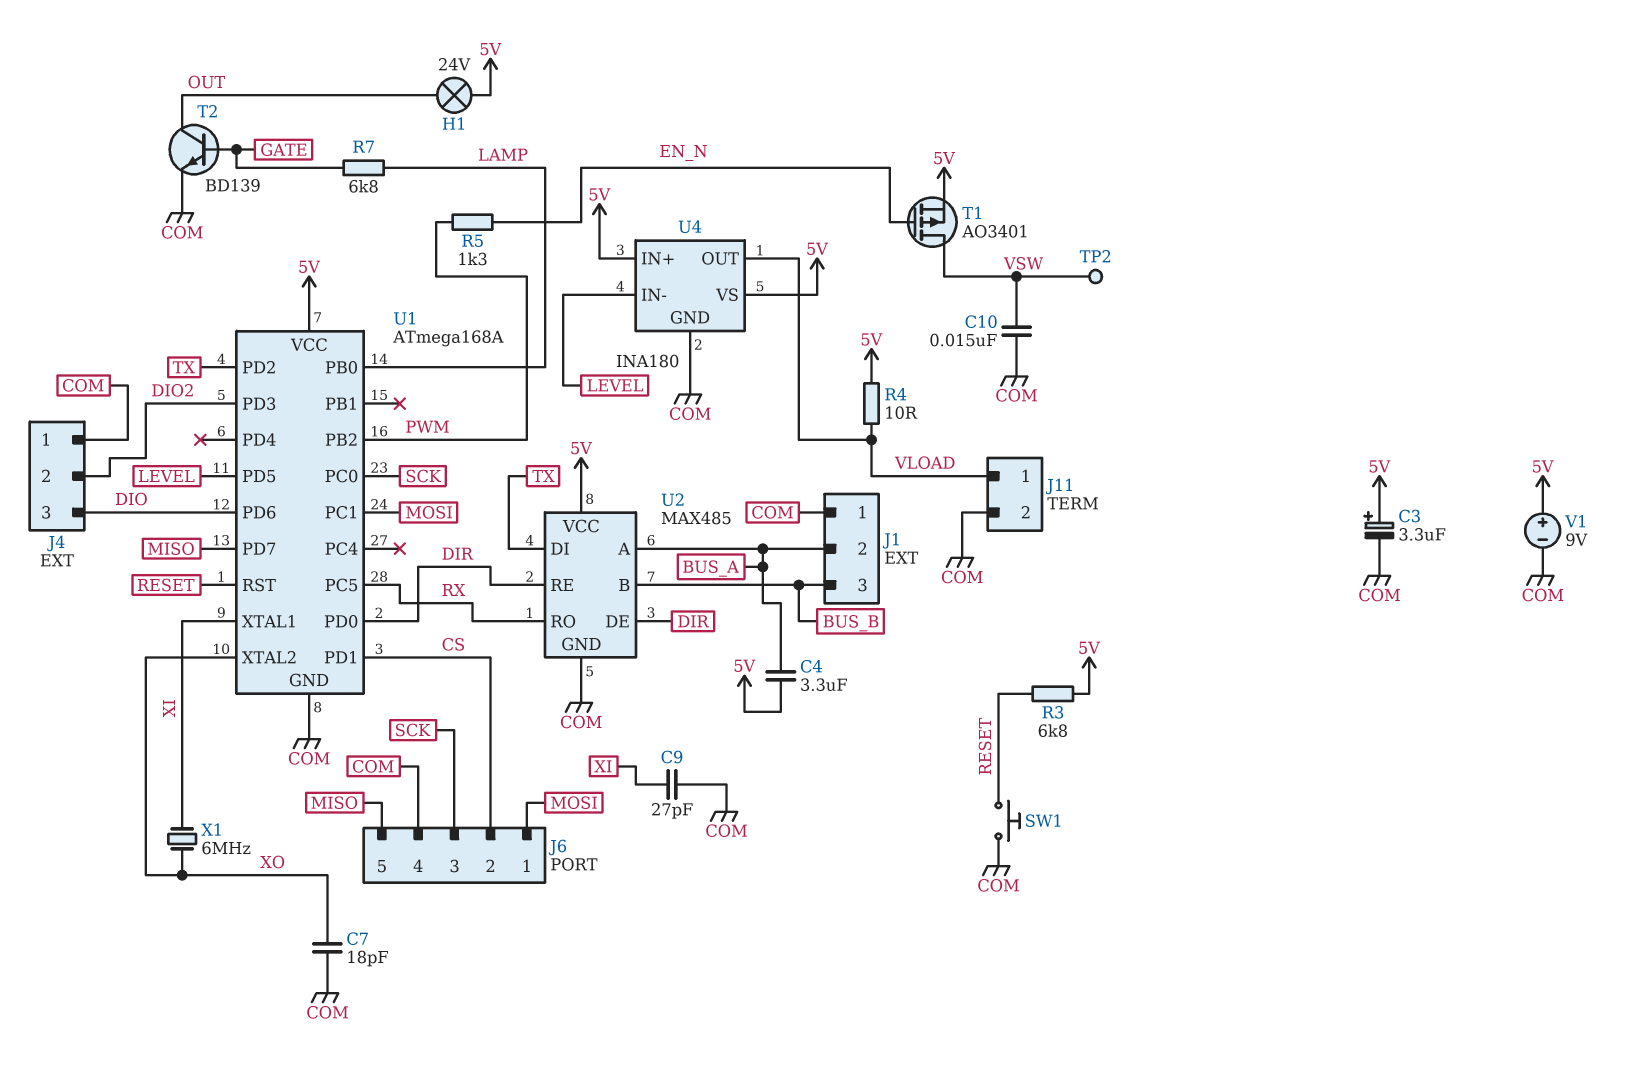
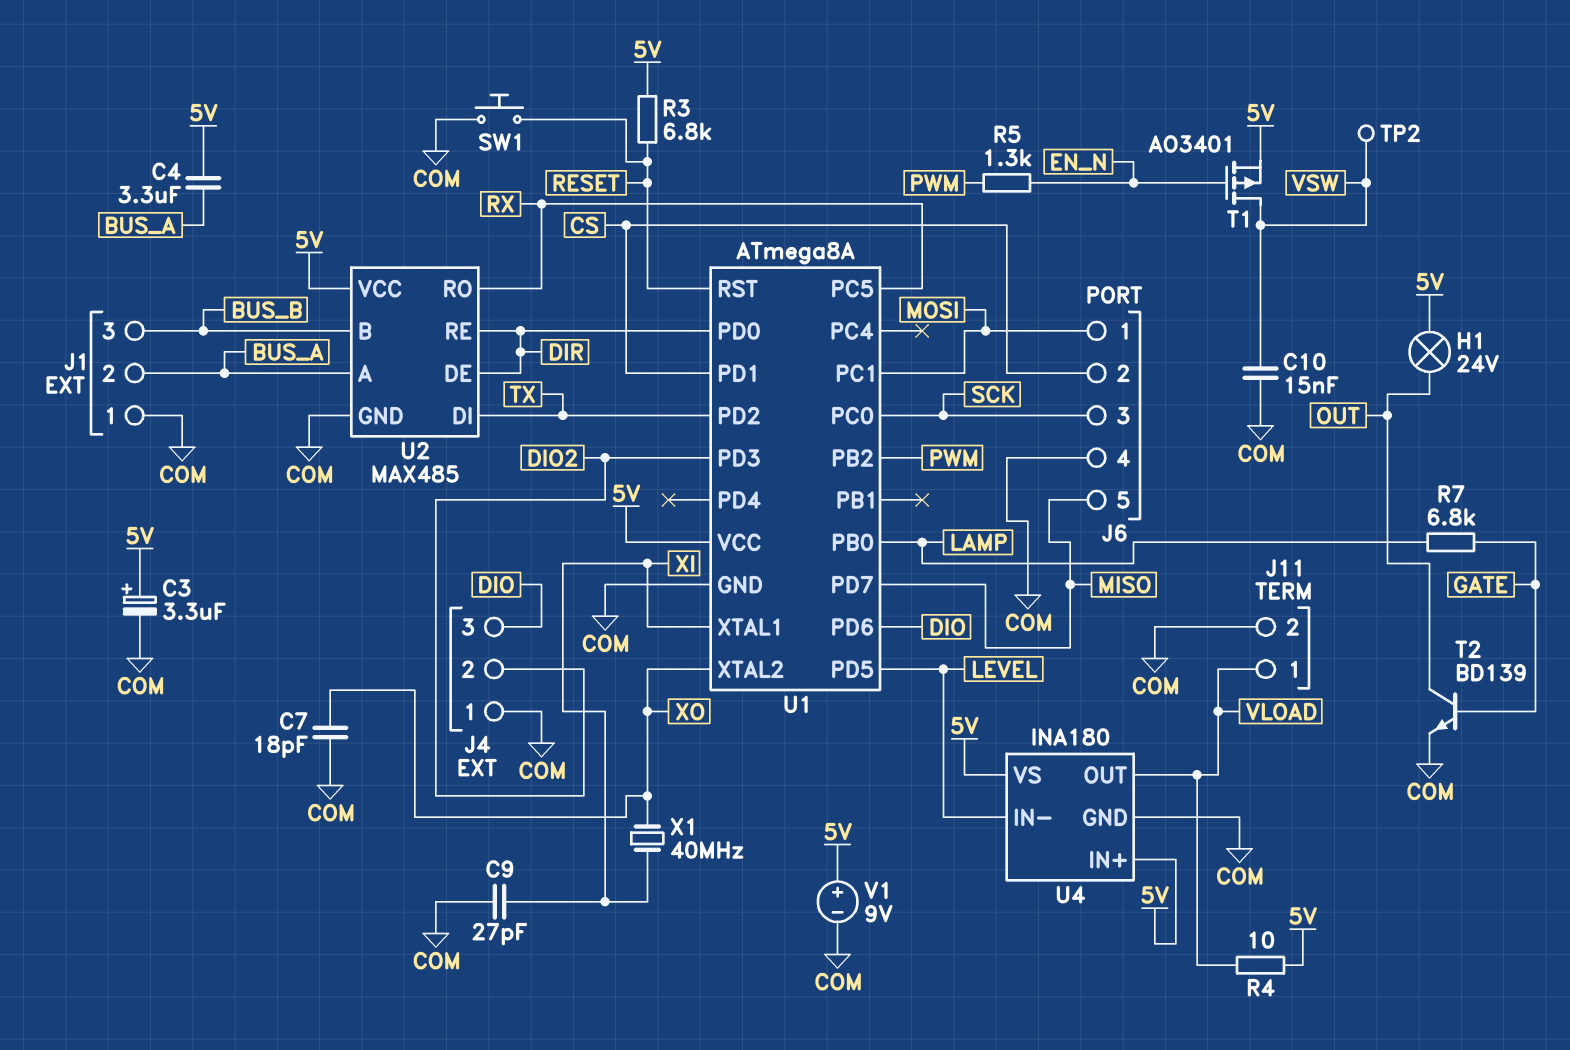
U1: ATmega168A -> ATmega8A
X1: 6MHz (XI, XO) -> 40MHz (XI, XO)

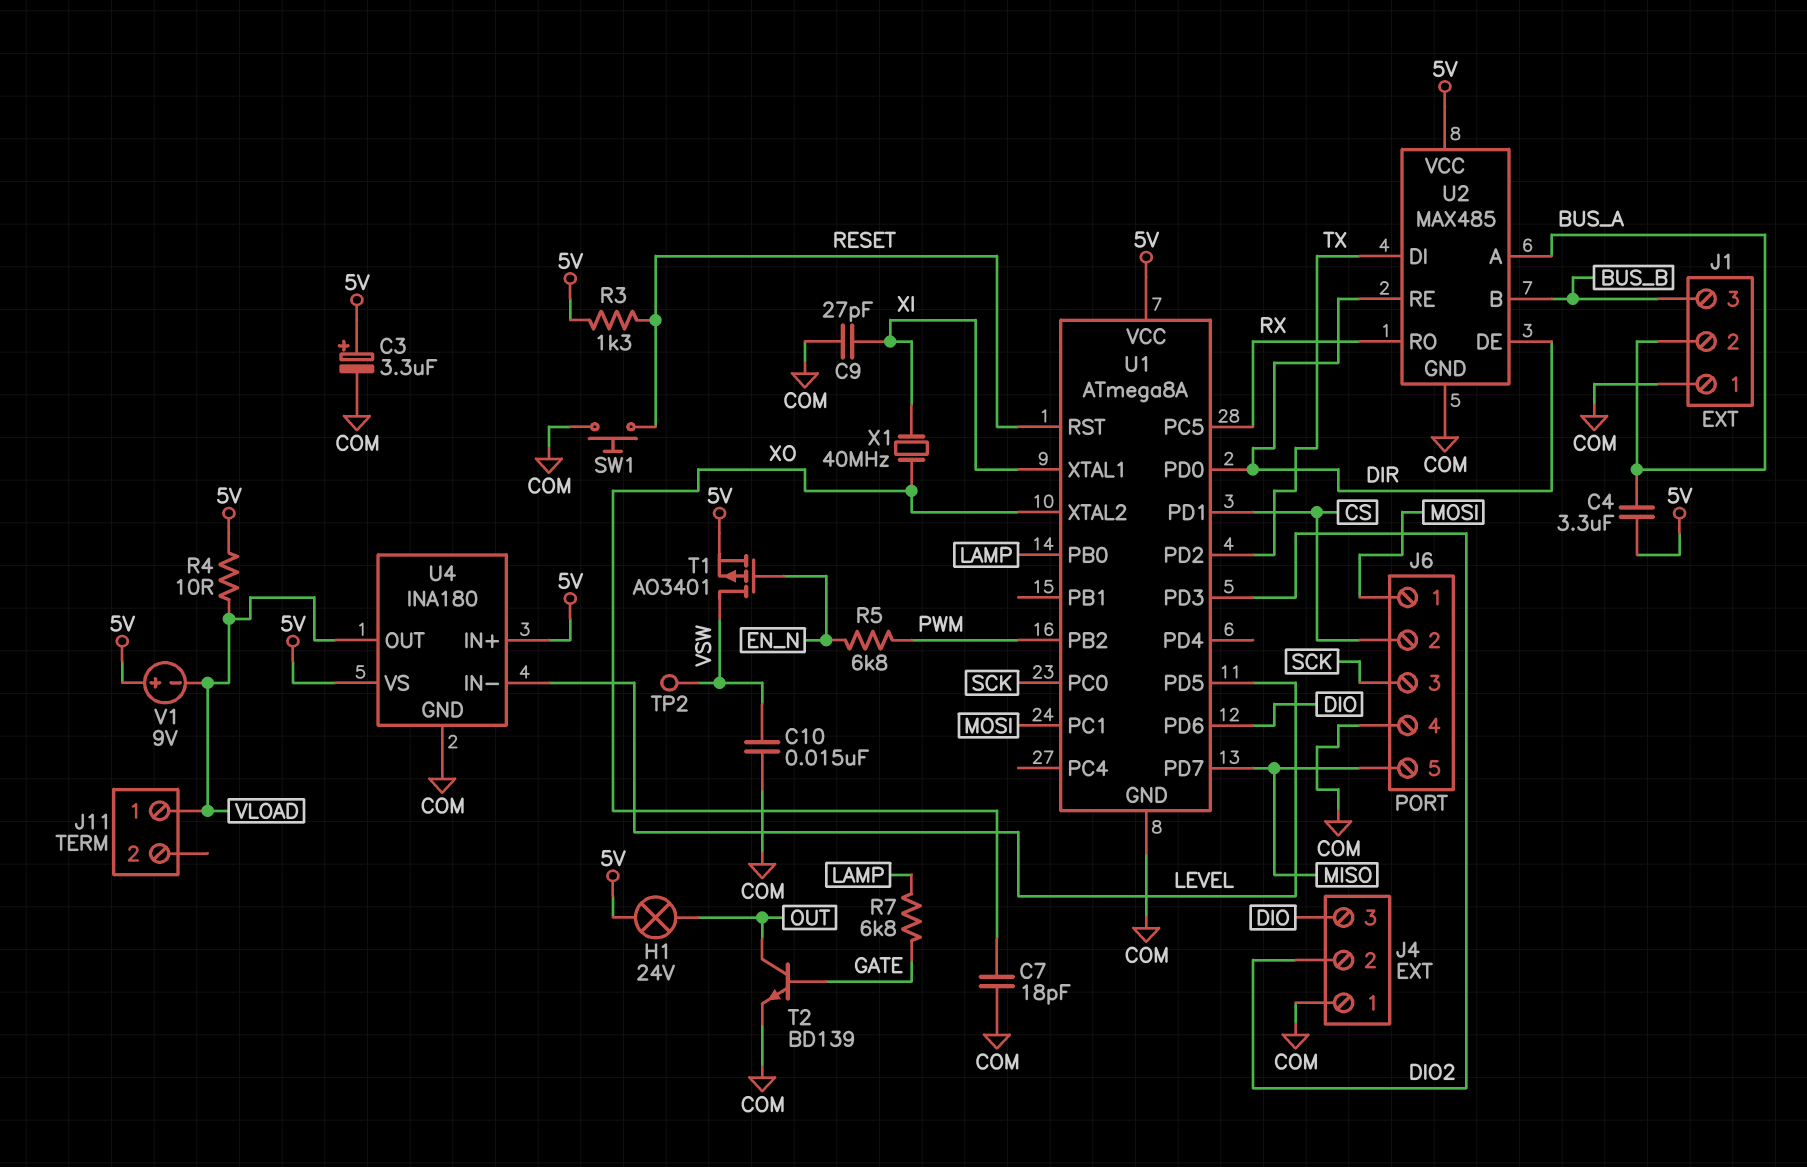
J11 pin 2: COM -> none
R3: 6.8k (5V, RESET) -> 1.3k (5V, RESET)
R5: 1.3k (EN_N, PWM) -> 6.8k (EN_N, PWM)
V1: 9V (plus 5V, minus COM) -> 9V (plus 5V, minus VLOAD)

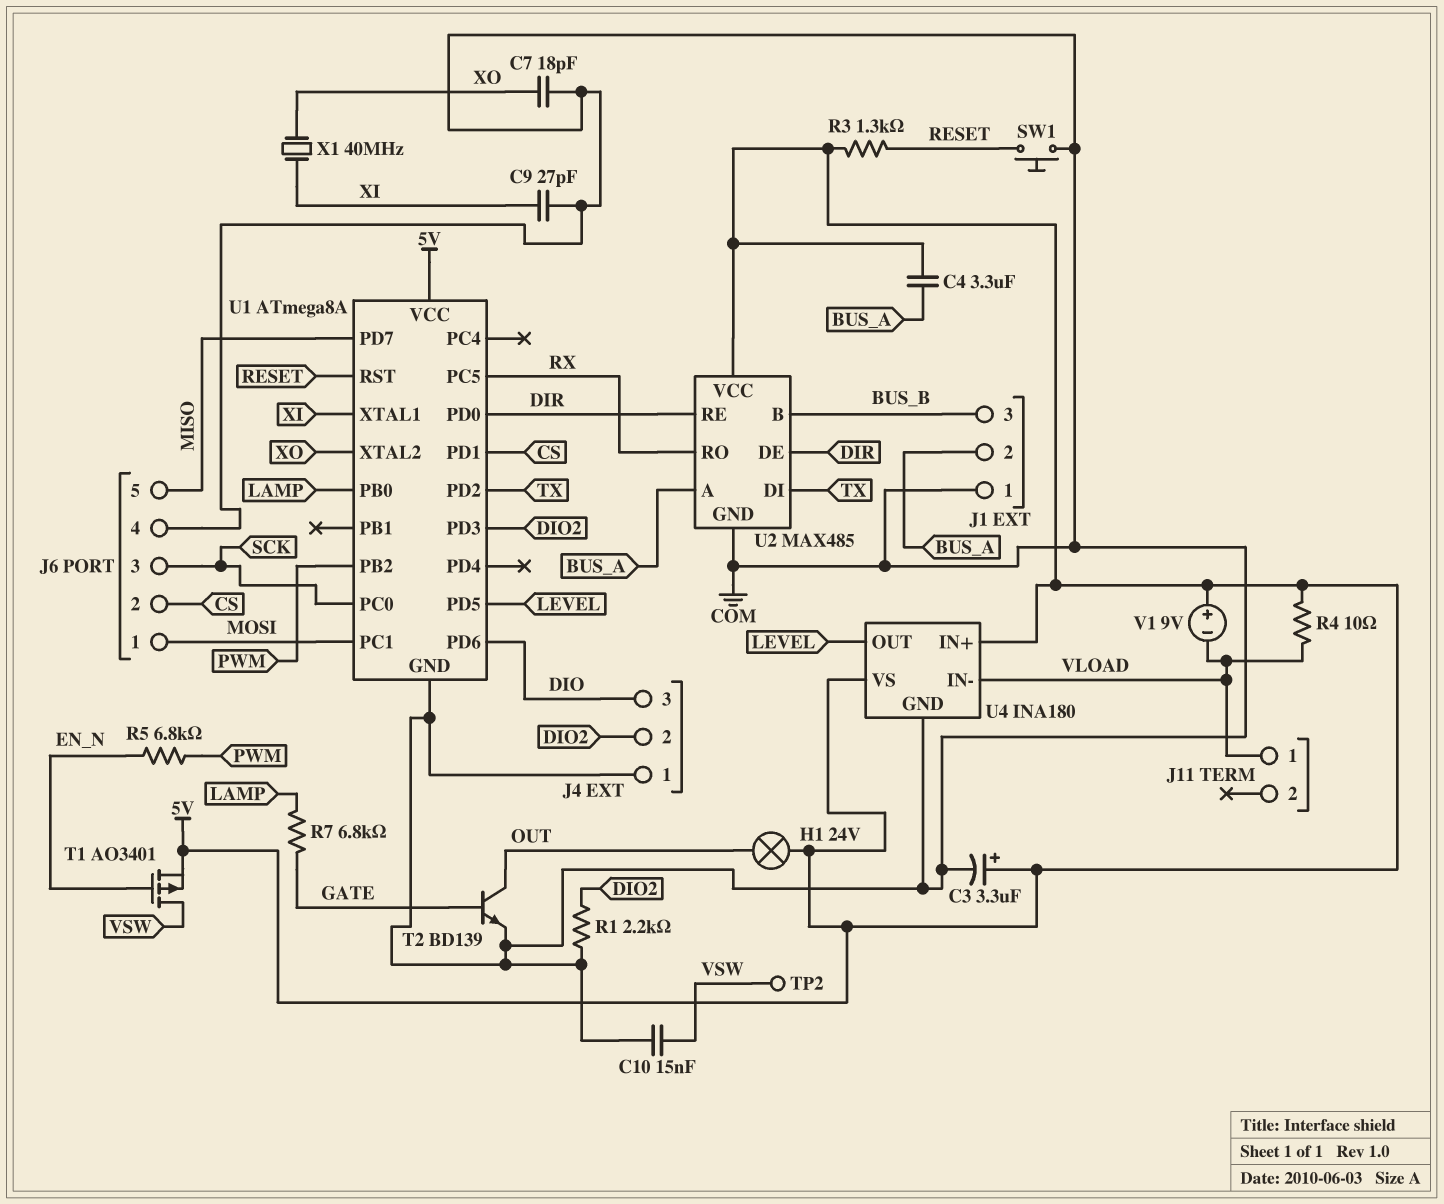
R1: none -> 2.2k (COM, DIO2)
U4 pin IN-: LEVEL -> VLOAD
U4 pin OUT: VLOAD -> LEVEL

